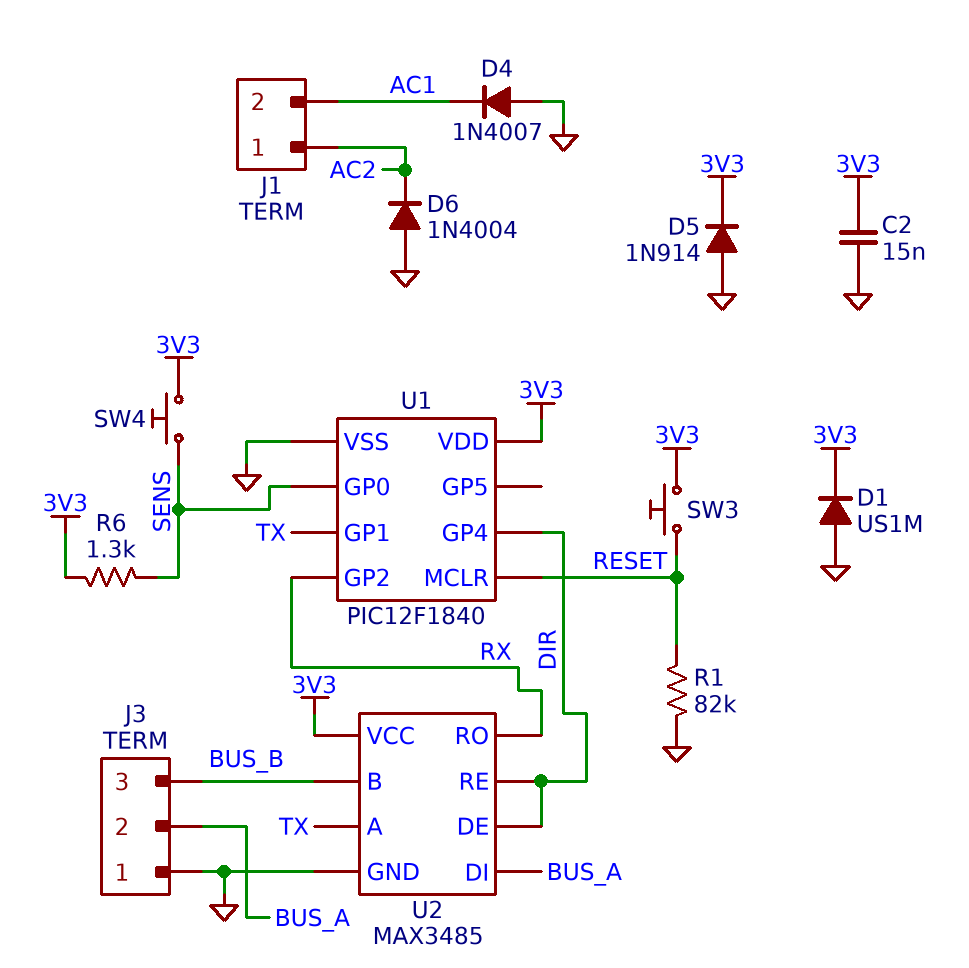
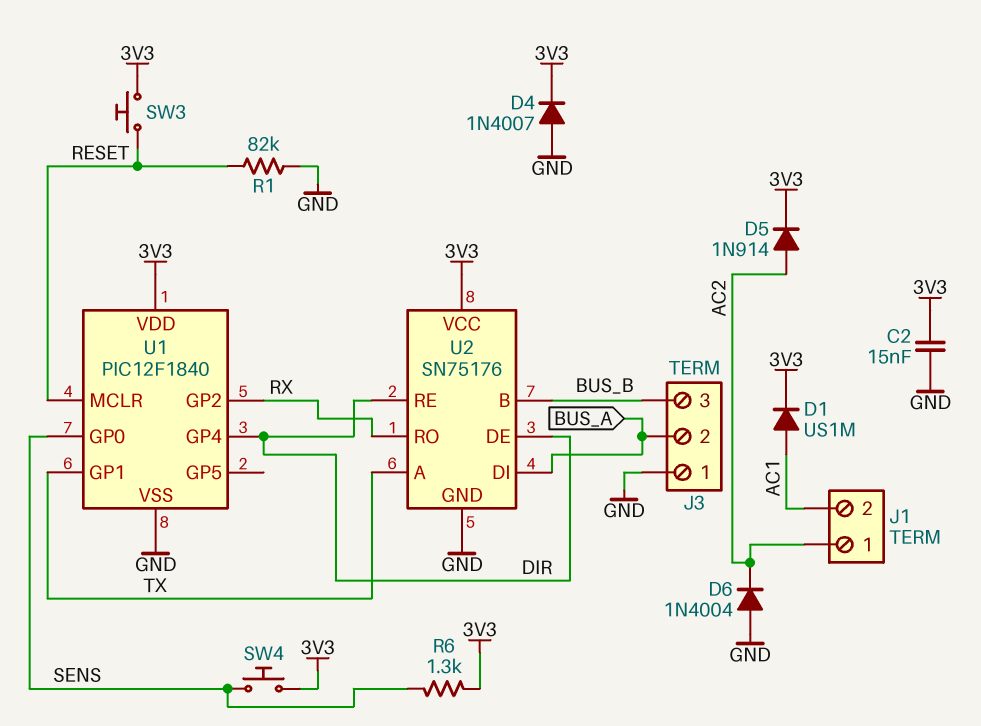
D1: diode US1M (A GND, K 3V3) -> diode US1M (A AC1, K 3V3)
D4: diode 1N4007 (A GND, K AC1) -> diode 1N4007 (A GND, K 3V3)
D5: diode 1N914 (A GND, K 3V3) -> diode 1N914 (A AC2, K 3V3)
U2: MAX3485 -> SN75176

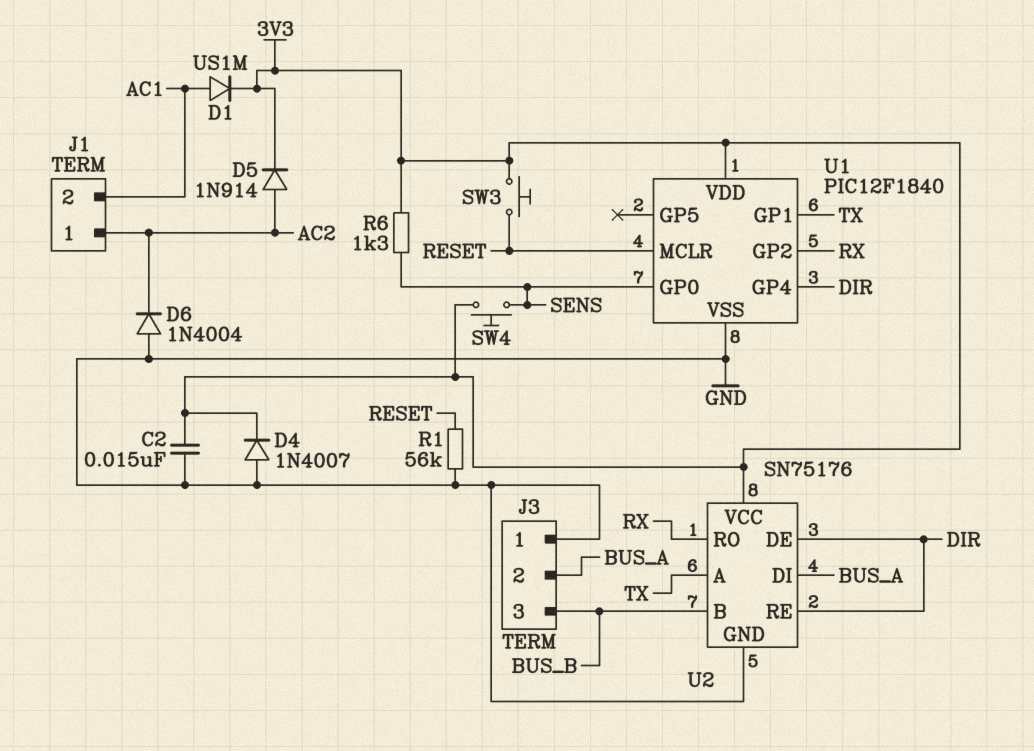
R1: 82k (GND, RESET) -> 56k (GND, RESET)

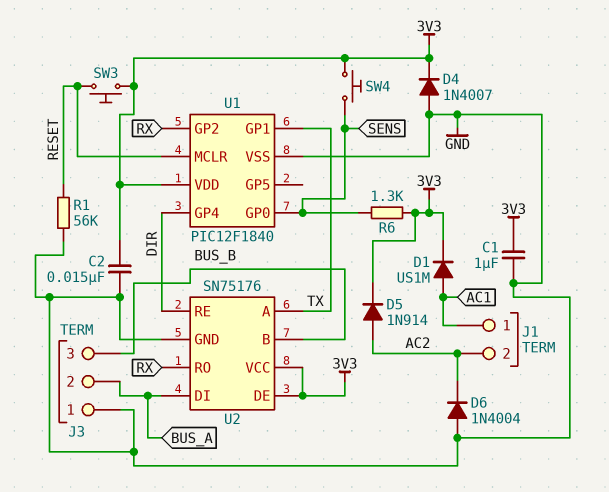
C1: none -> 1uF (3V3, GND)
J1 pin 1: AC2 -> AC1
J1 pin 2: AC1 -> AC2
U2 pin DE: DIR -> 3V3

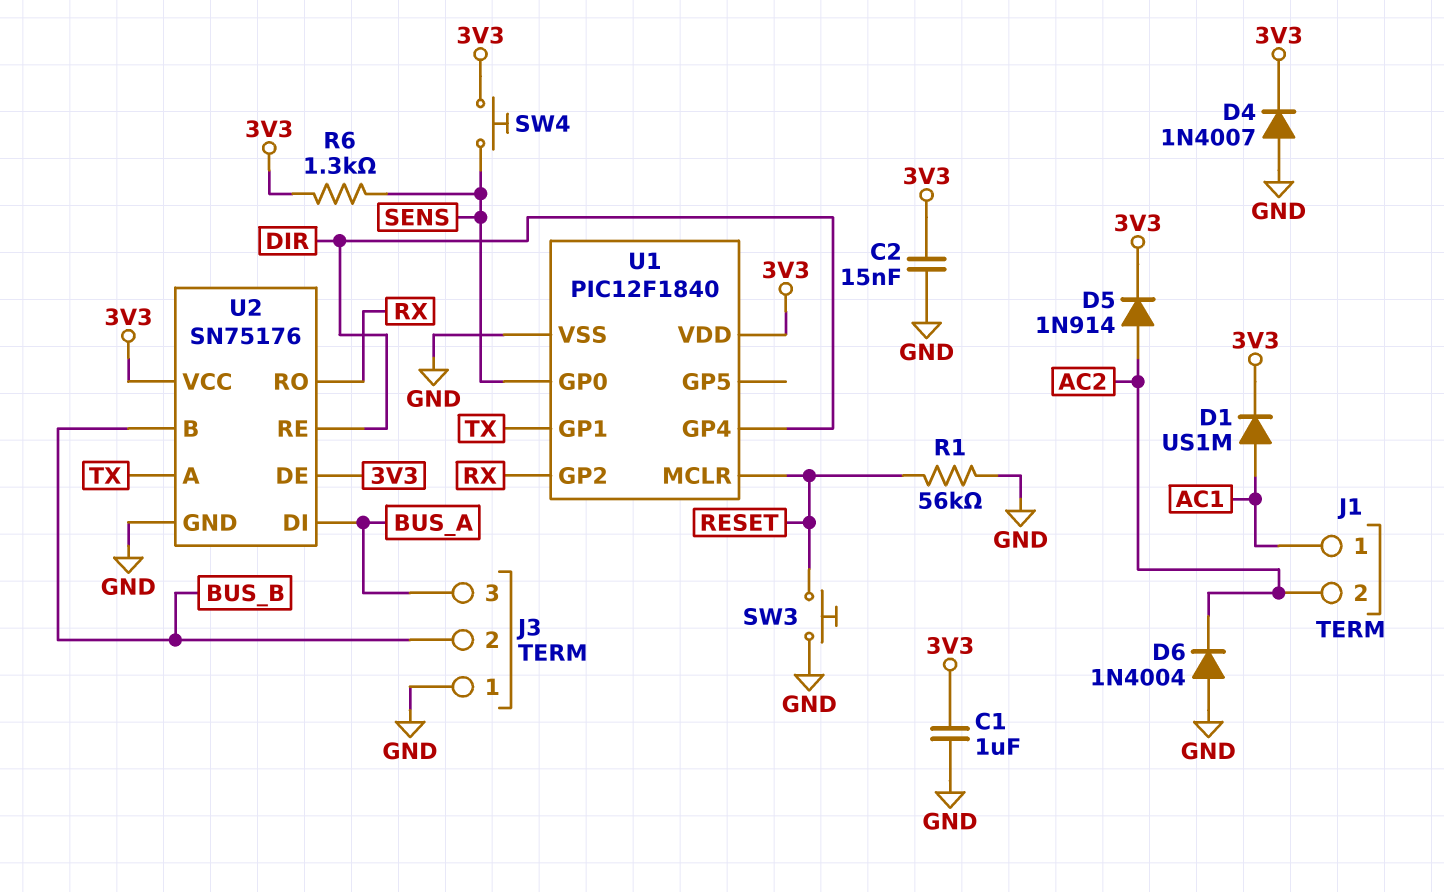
J3 pin 2: BUS_A -> BUS_B
J3 pin 3: BUS_B -> BUS_A
SW3: button (3V3, RESET) -> button (GND, RESET)

